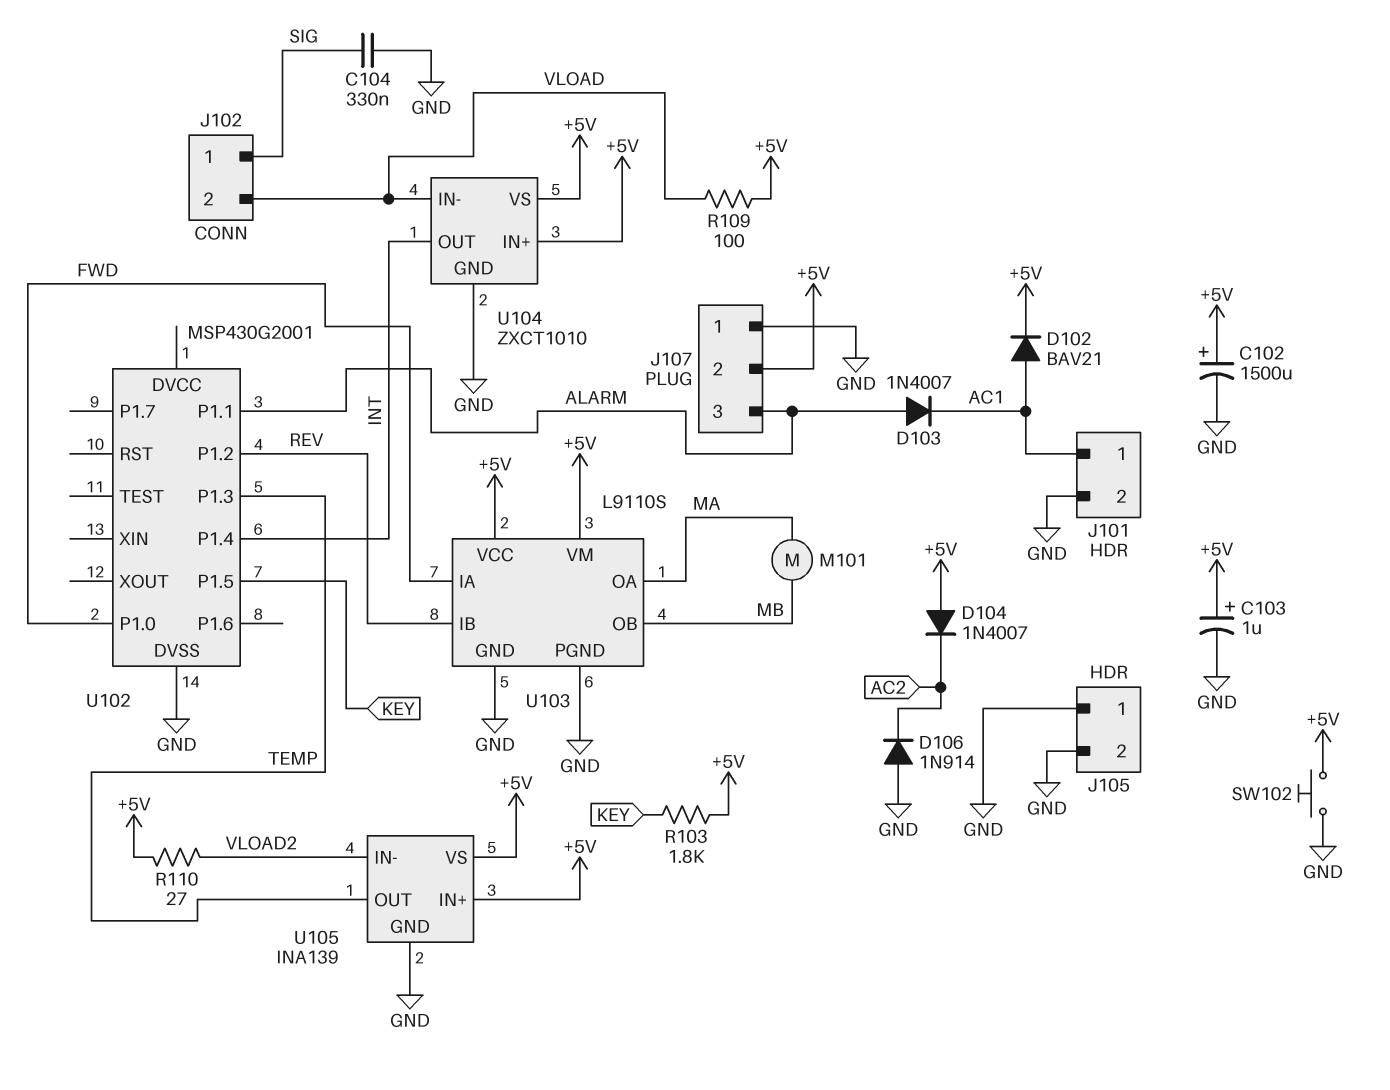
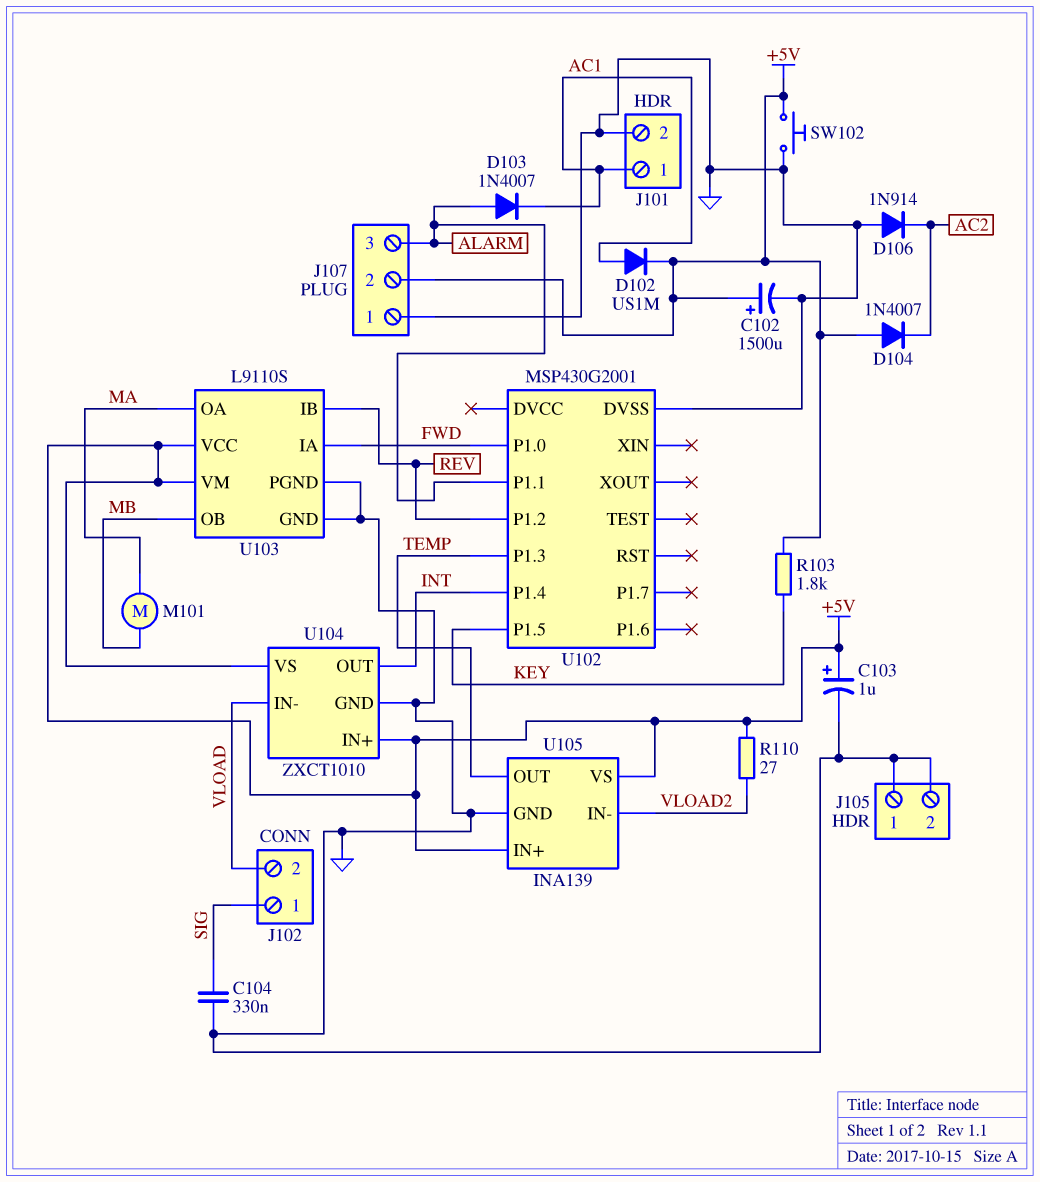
D102: diode BAV21 (A AC1, K +5V) -> diode US1M (A AC1, K +5V)
R109: 100 (+5V, VLOAD) -> none

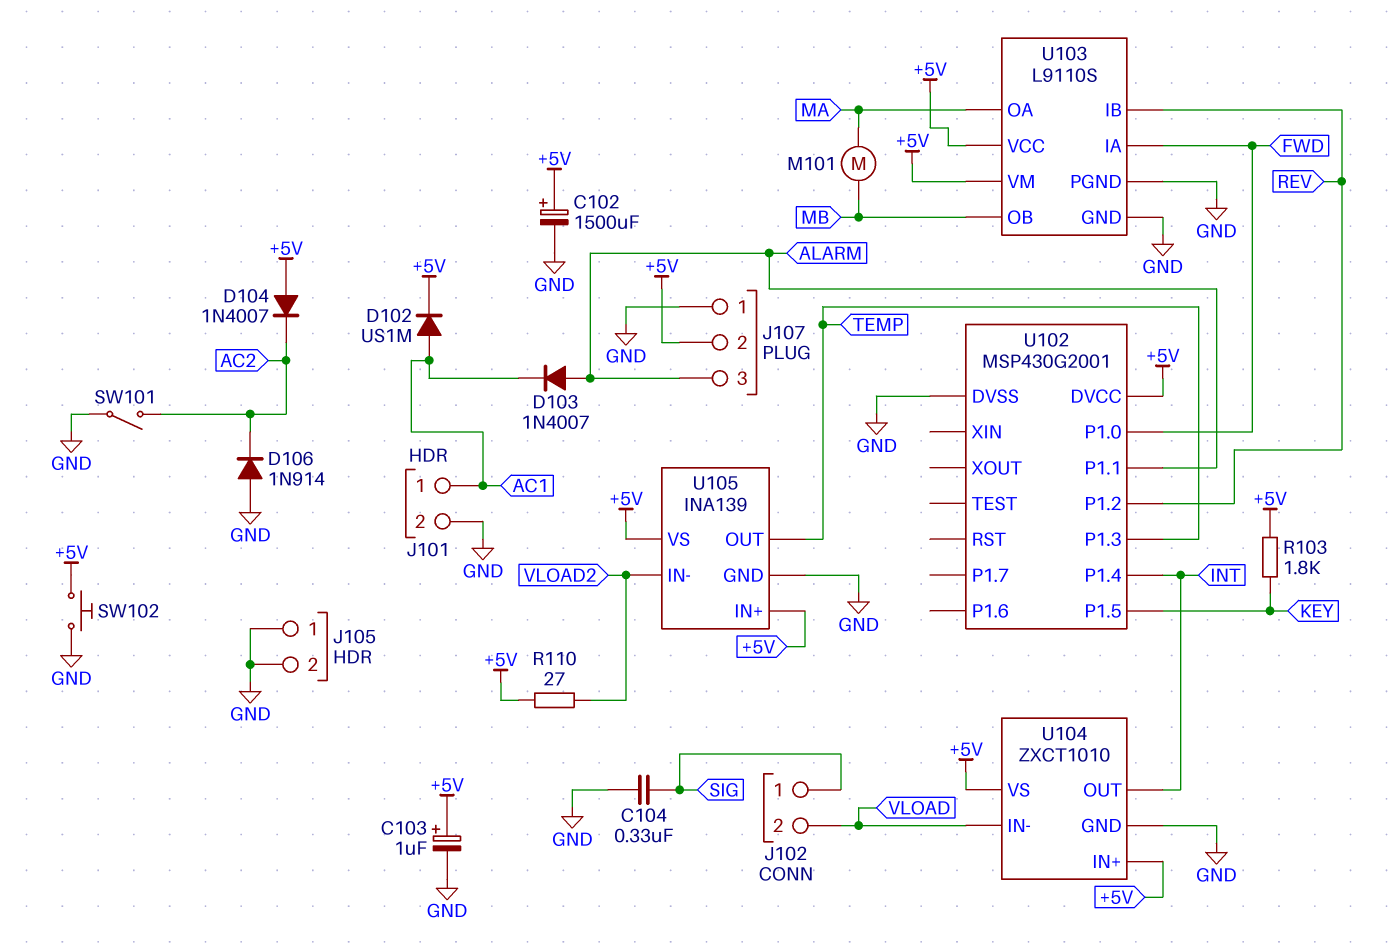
SW101: none -> switch (AC2, GND)
U102 pin DVCC: none -> +5V

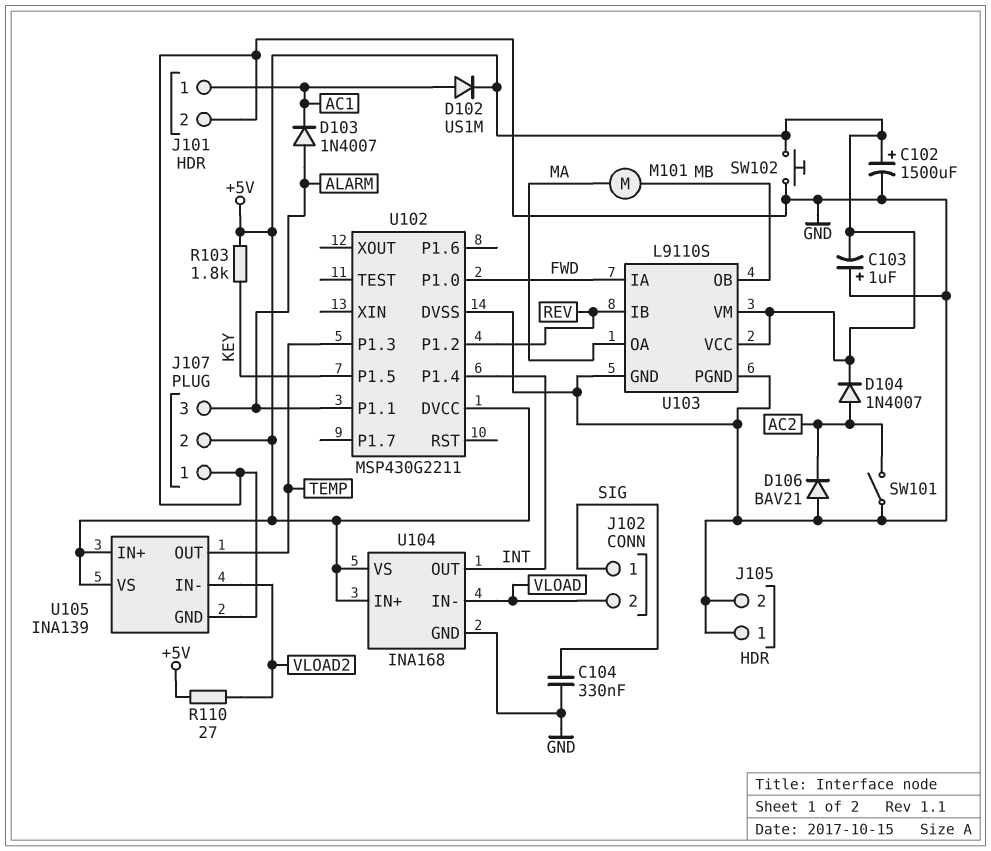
C103: 1uF (plus +5V, minus GND) -> 1uF (plus GND, minus +5V)
D104: diode 1N4007 (A +5V, K AC2) -> diode 1N4007 (A AC2, K +5V)
D106: diode 1N914 (A GND, K AC2) -> diode BAV21 (A GND, K AC2)
U102: MSP430G2001 -> MSP430G2211
U104: ZXCT1010 -> INA168

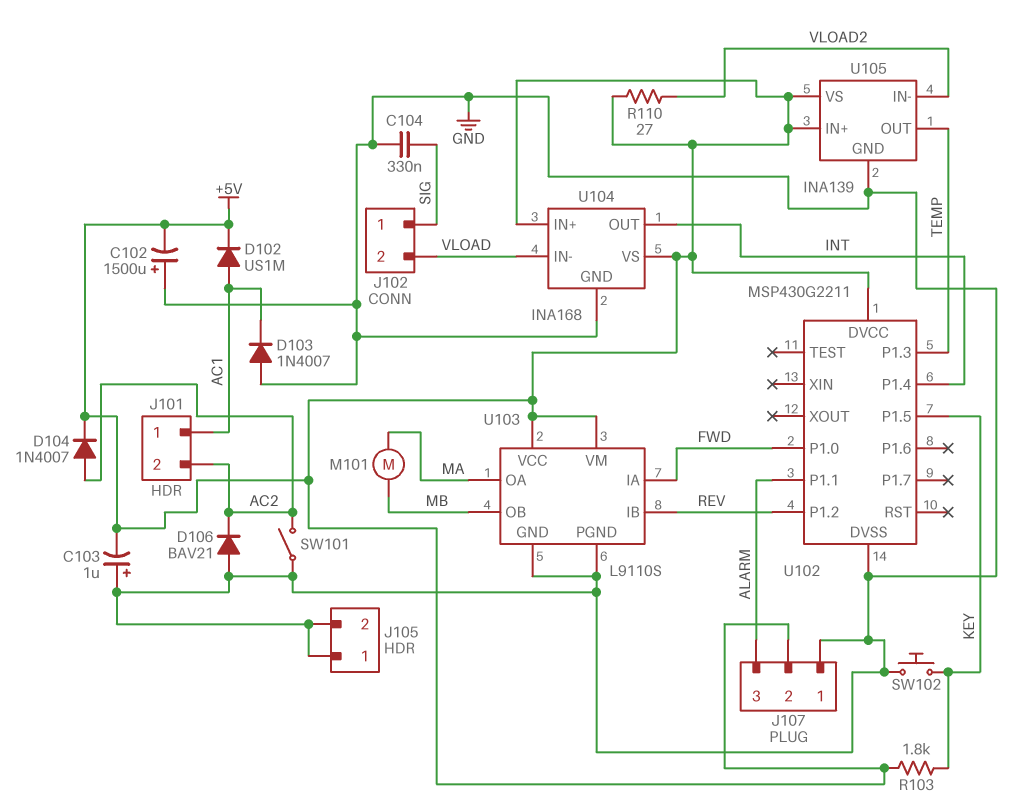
C102: 1500uF (plus +5V, minus GND) -> 1500uF (plus GND, minus +5V)
D103: diode 1N4007 (A ALARM, K AC1) -> diode 1N4007 (A GND, K AC1)
J101 pin 2: GND -> AC2
SW102: button (+5V, GND) -> button (GND, KEY)

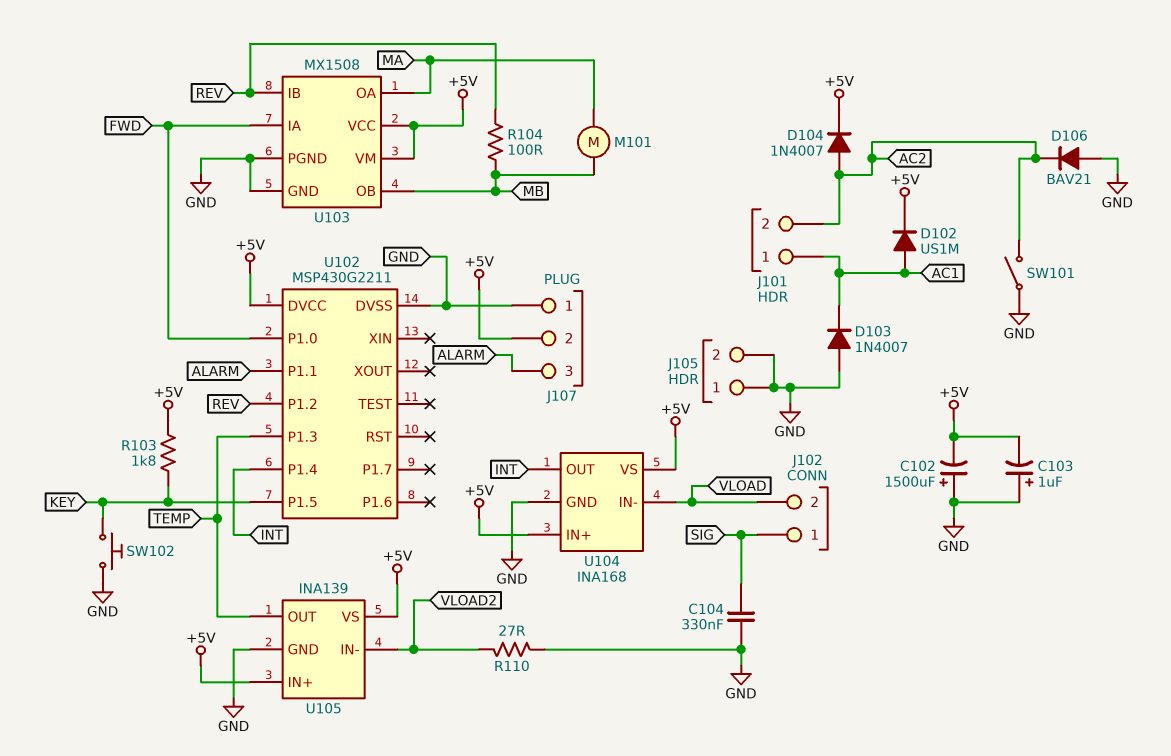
R104: none -> 100 (MB, REV)
R110: 27 (+5V, VLOAD2) -> 27 (GND, VLOAD2)
U103: L9110S -> MX1508

